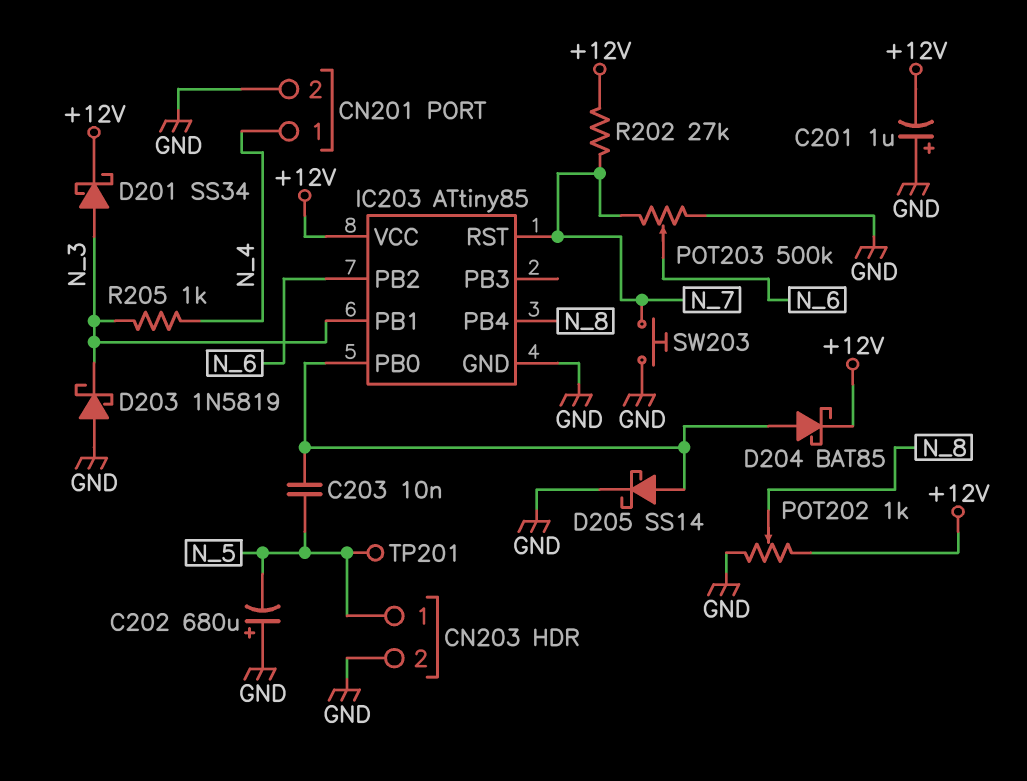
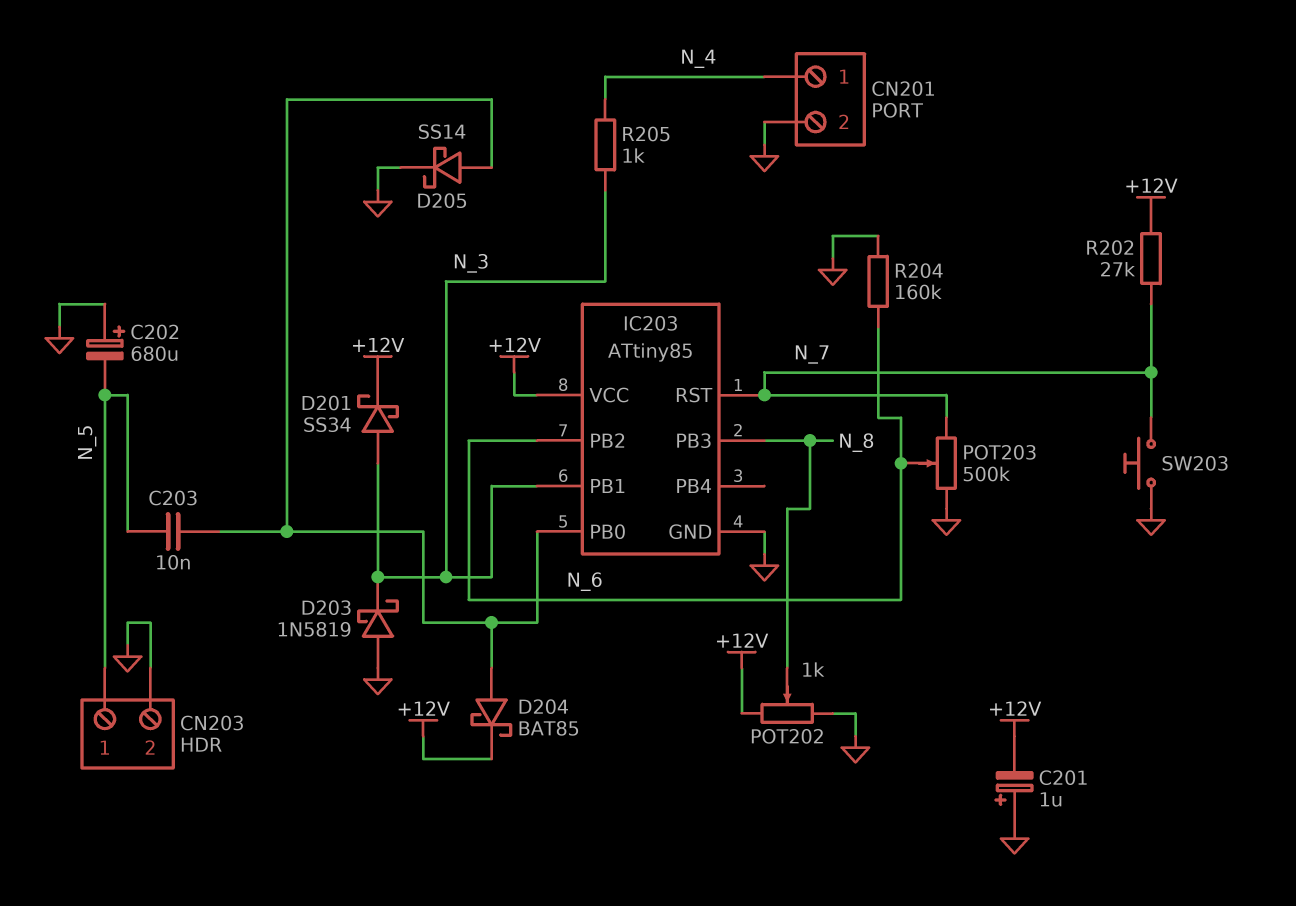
IC203 pin PB3: none -> N_8
IC203 pin PB4: N_8 -> none
R204: none -> 160k (GND, N_6)
TP201: test point (N_5) -> none

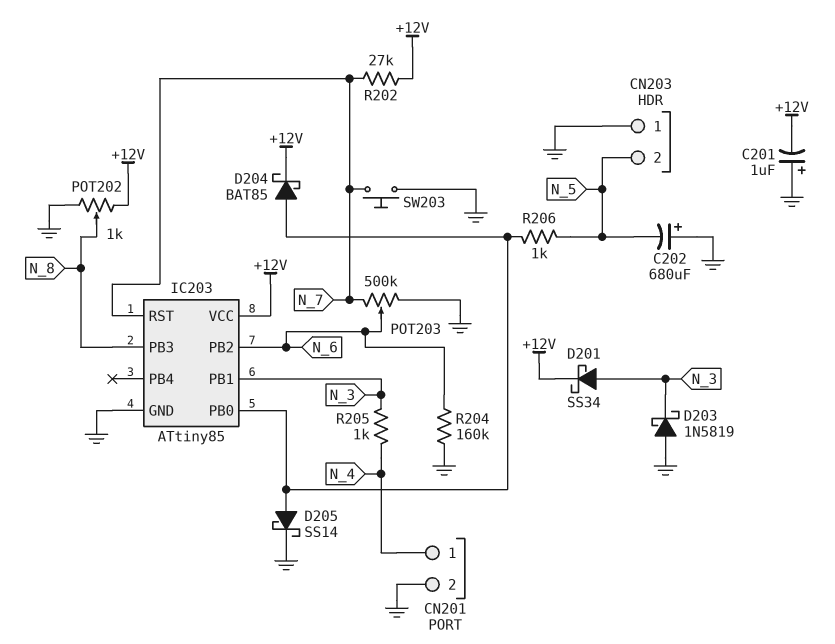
C203: 10nF (IC203/PB0, N_5) -> none
CN203 pin 1: N_5 -> GND
CN203 pin 2: GND -> N_5
R206: none -> 1k (IC203/PB0, N_5)

